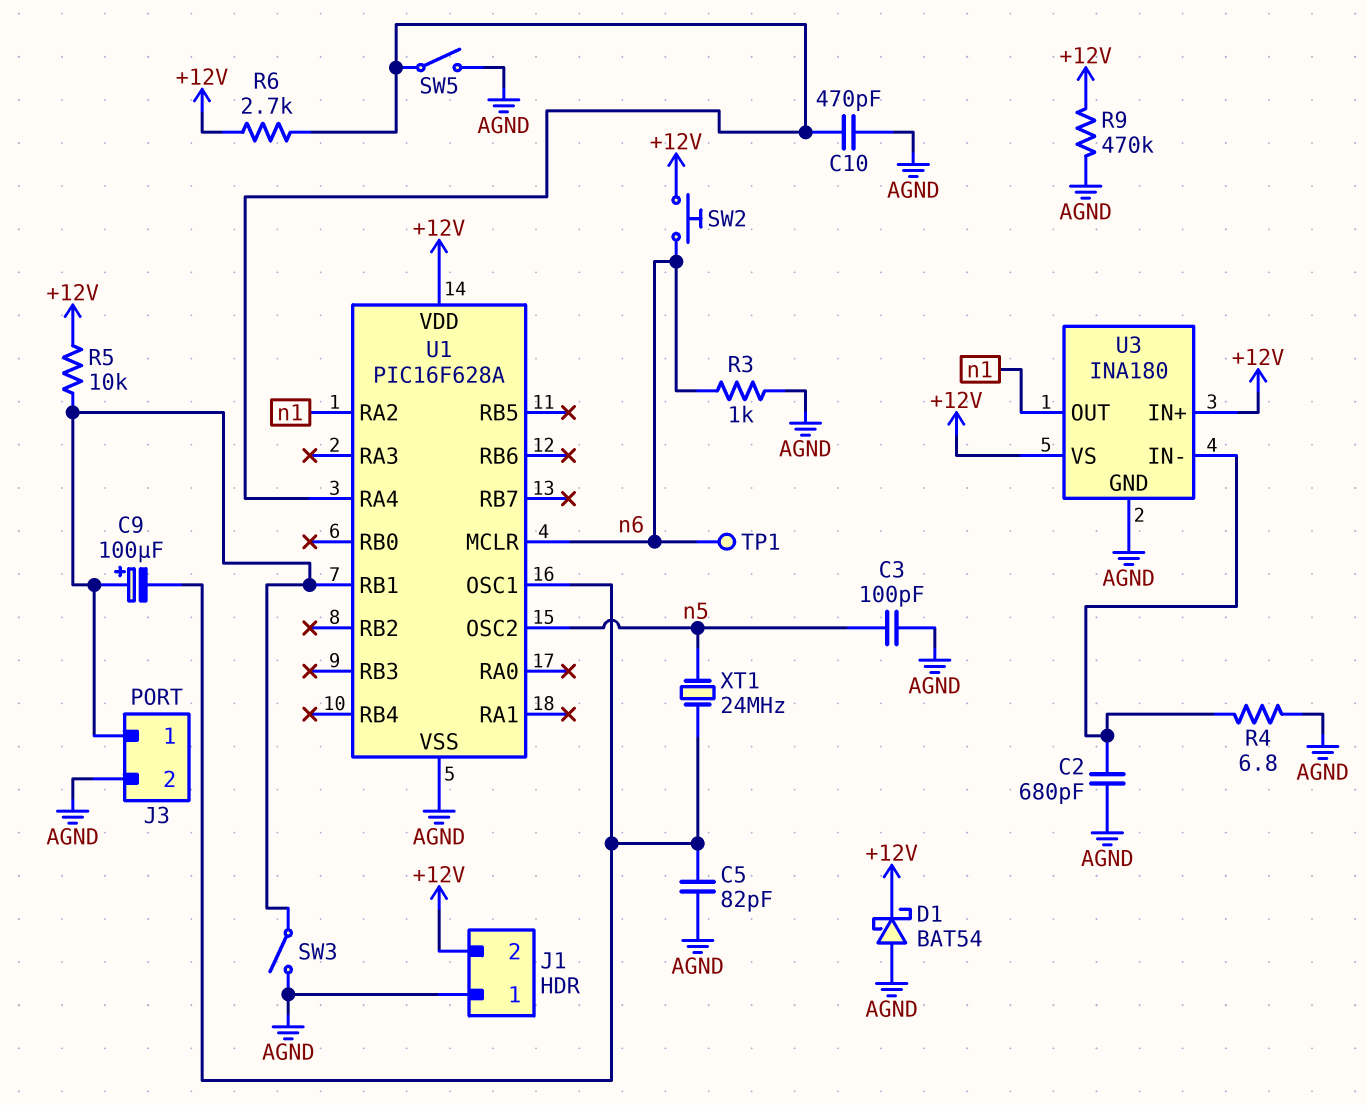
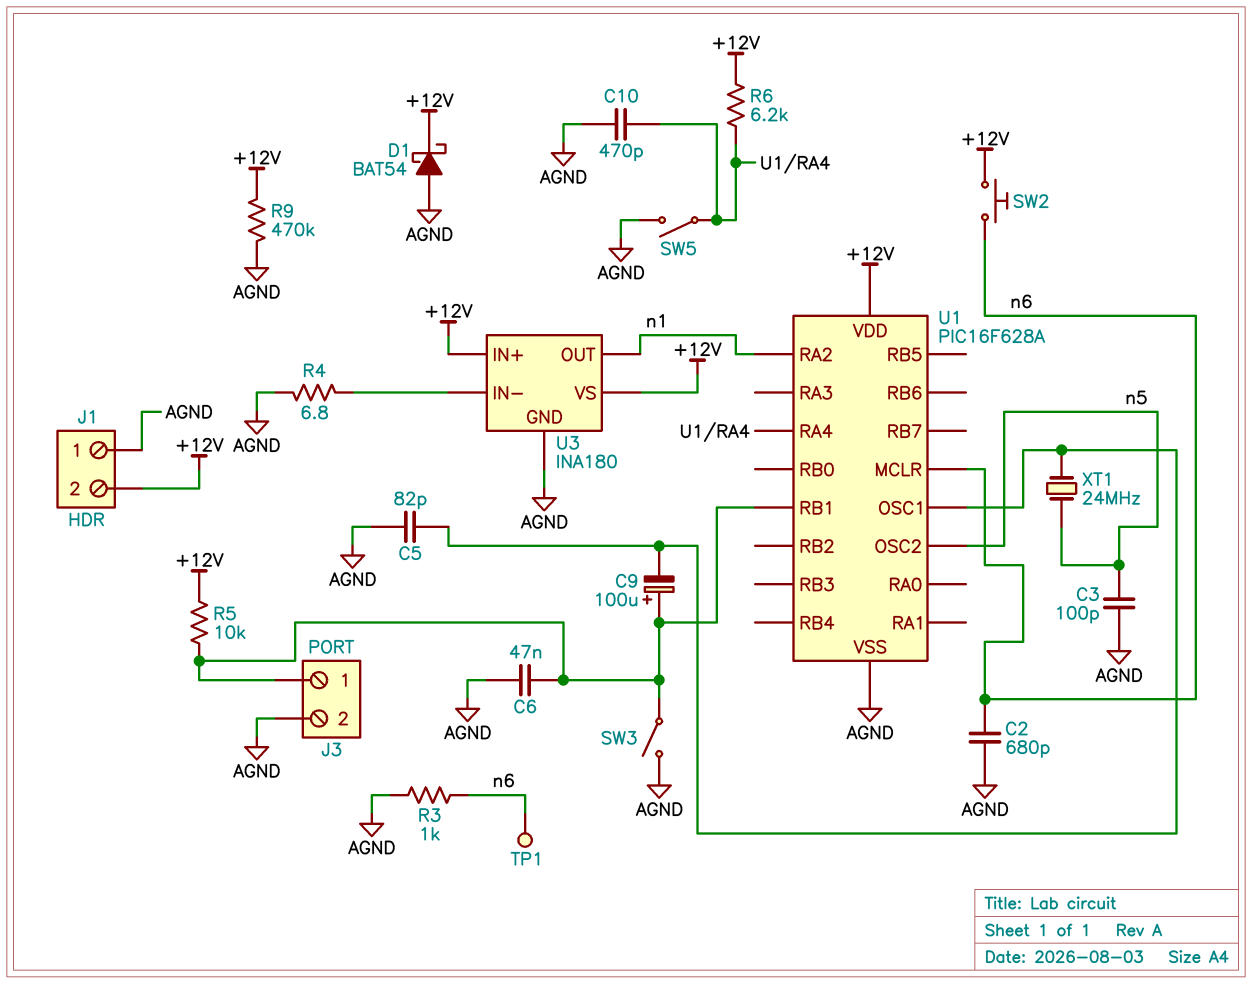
C2: 680pF (AGND, U3/IN-) -> 680pF (AGND, n6)
C6: none -> 47nF (AGND, J3/1)
R6: 2.7k (+12V, U1/RA4) -> 6.2k (+12V, U1/RA4)

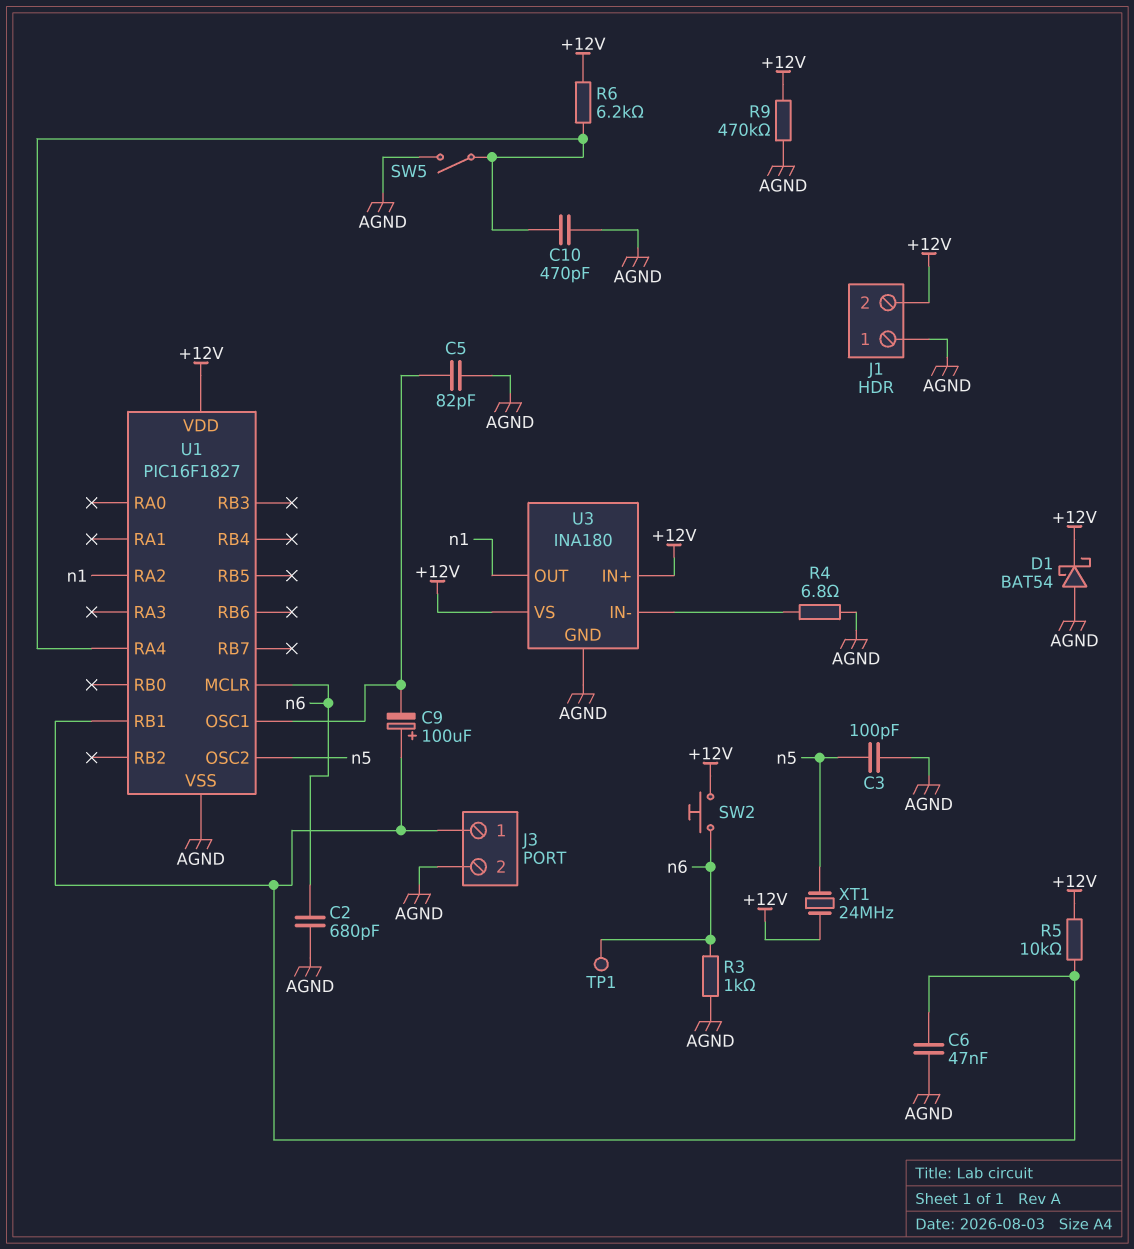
SW3: switch (AGND, J3/1) -> none
U1: PIC16F628A -> PIC16F1827
XT1: 24MHz (U1/OSC1, n5) -> 24MHz (+12V, n5)

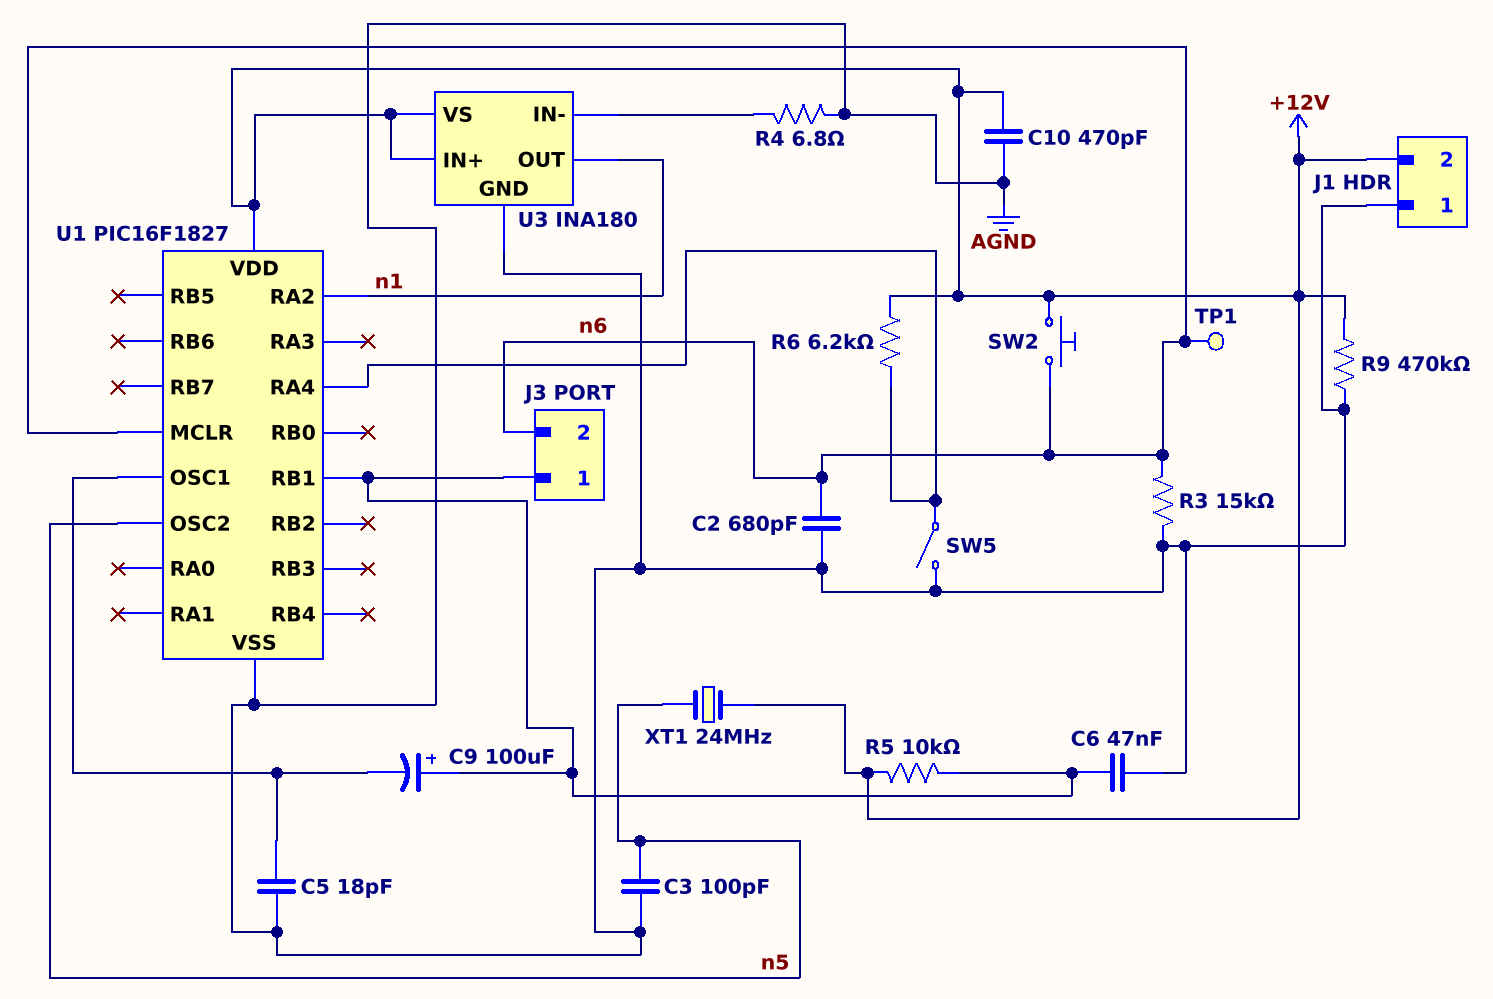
C5: 82pF (AGND, U1/OSC1) -> 18pF (AGND, U1/OSC1)
C10: 470pF (AGND, U1/RA4) -> 470pF (+12V, AGND)
D1: schottky BAT54 (A AGND, K +12V) -> none
J3 pin 2: AGND -> n6
R3: 1k (AGND, n6) -> 15k (AGND, n6)

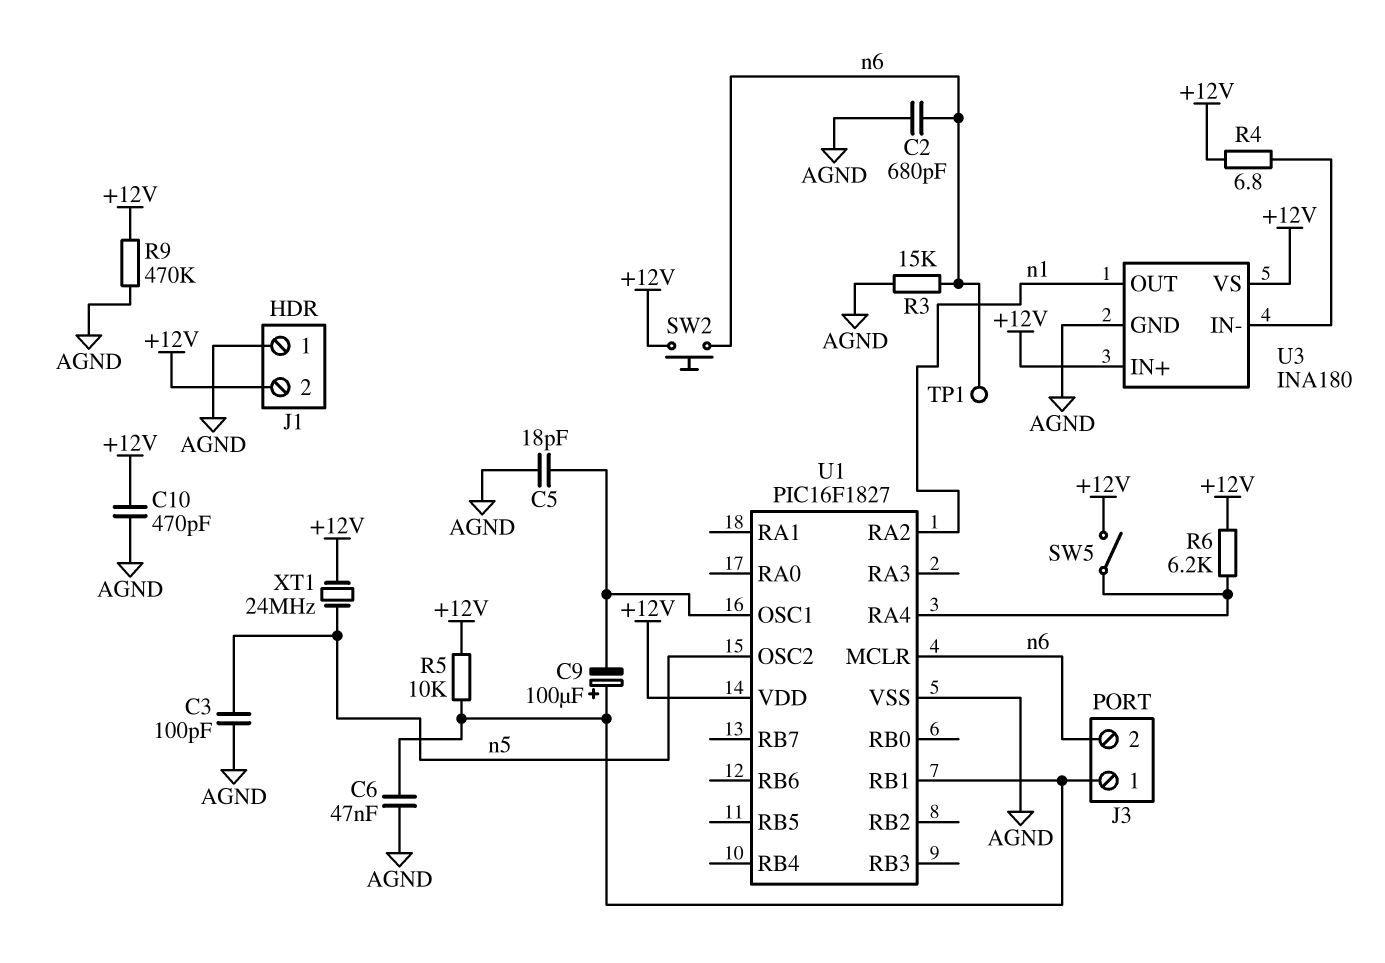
R4: 6.8 (AGND, U3/IN-) -> 6.8 (+12V, U3/IN-)
SW5: switch (AGND, U1/RA4) -> switch (+12V, U1/RA4)

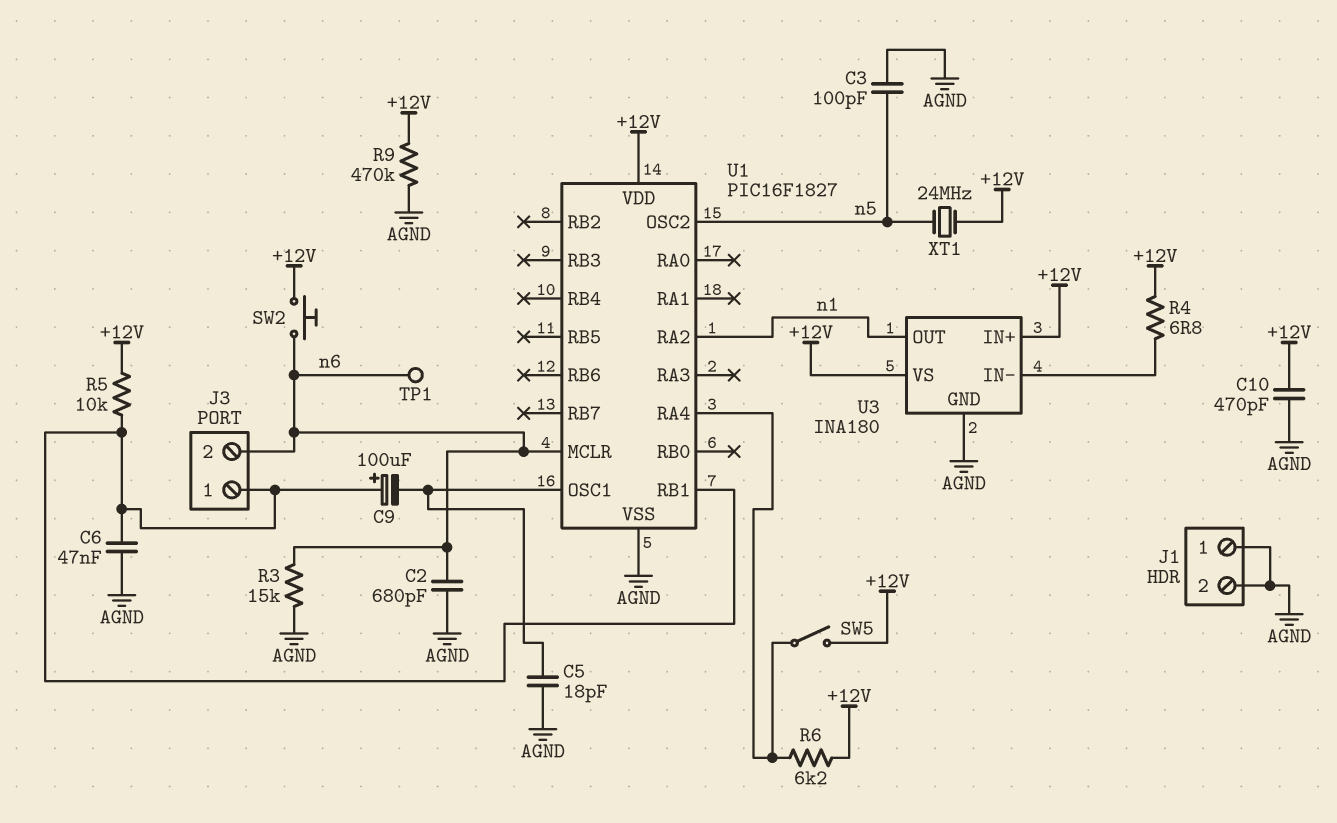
J1 pin 2: +12V -> AGND

